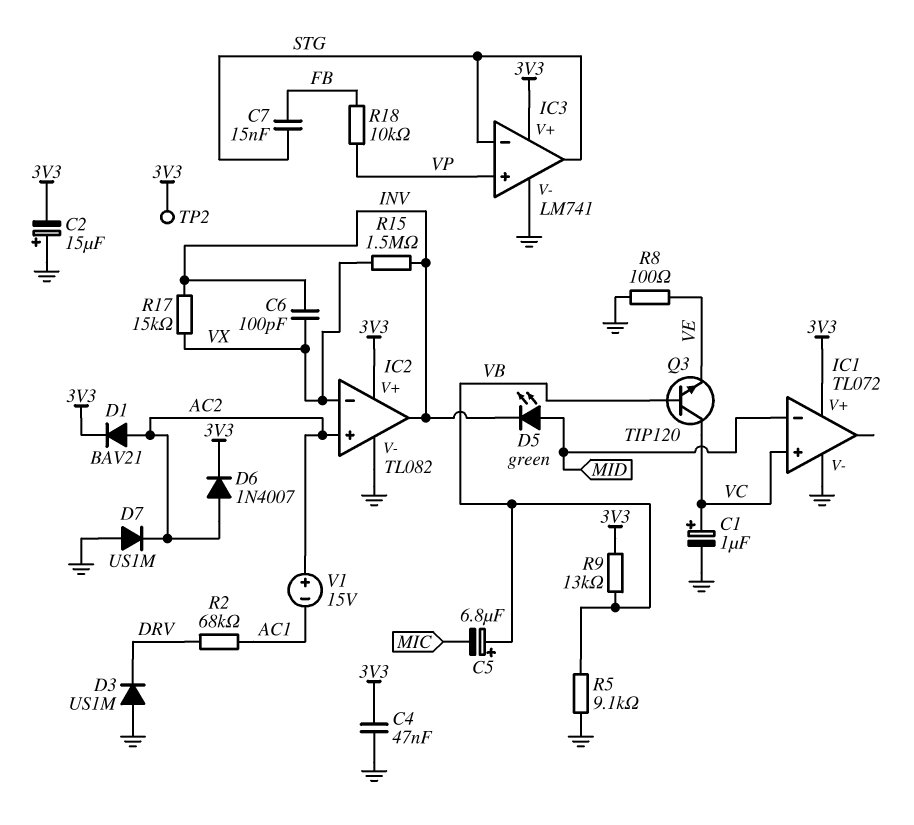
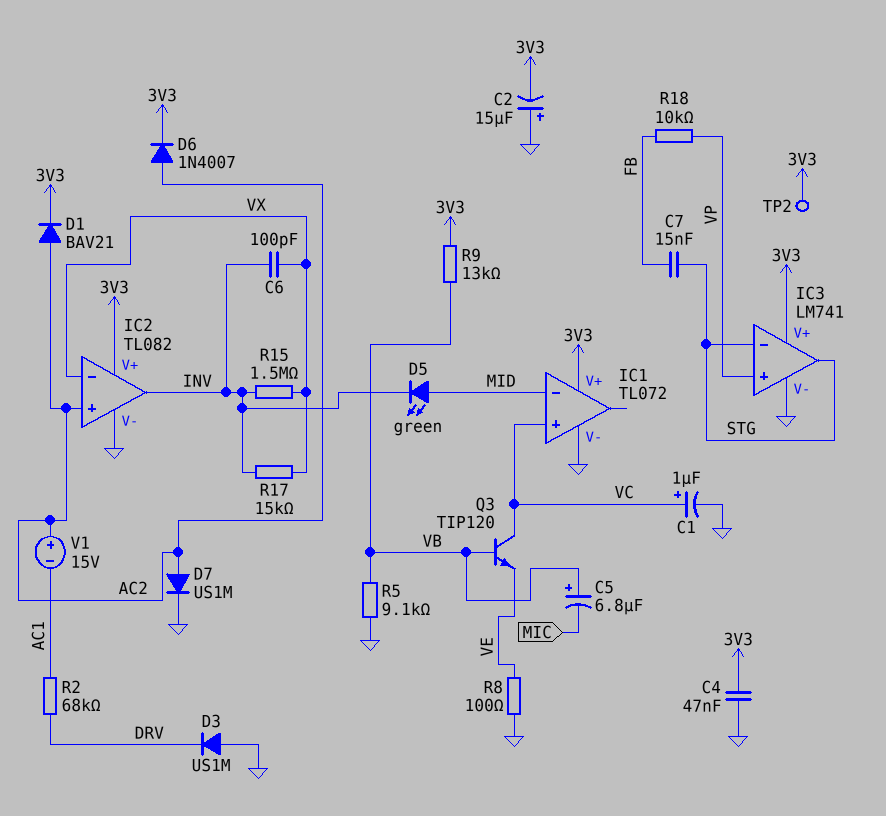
D7: diode US1M (A GND, K AC2) -> diode US1M (A AC2, K GND)

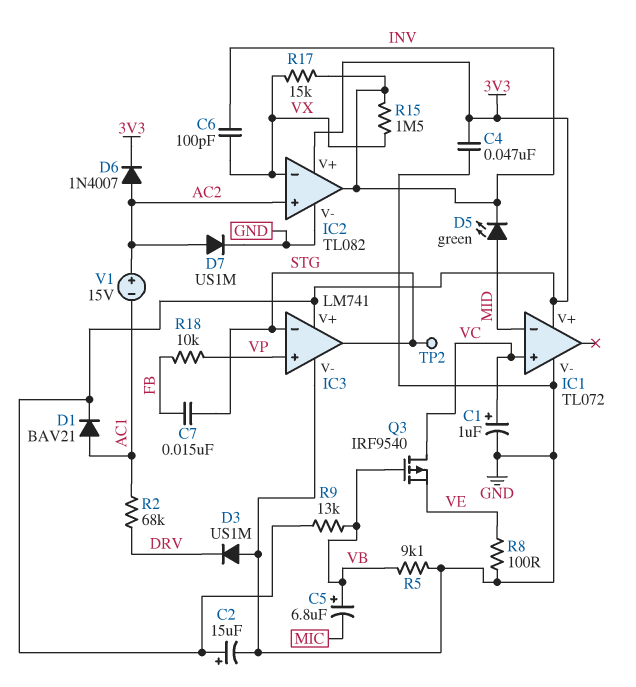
C2: 15uF (plus GND, minus 3V3) -> 15uF (plus 3V3, minus GND)
D1: diode BAV21 (A AC2, K 3V3) -> diode BAV21 (A AC1, K 3V3)
Q3: NPN TIP120 (B VB, C VC, E VE) -> PMOS IRF9540 (G VB, D VC, S VE)
TP2: test point (3V3) -> test point (STG)

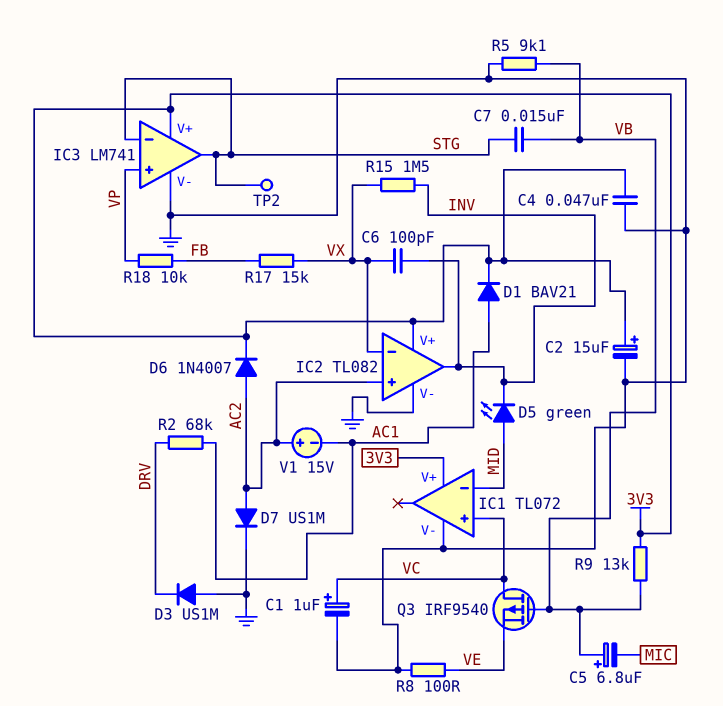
C7: 15nF (FB, STG) -> 15nF (STG, VB)
R17: 15k (INV, VX) -> 15k (FB, VX)

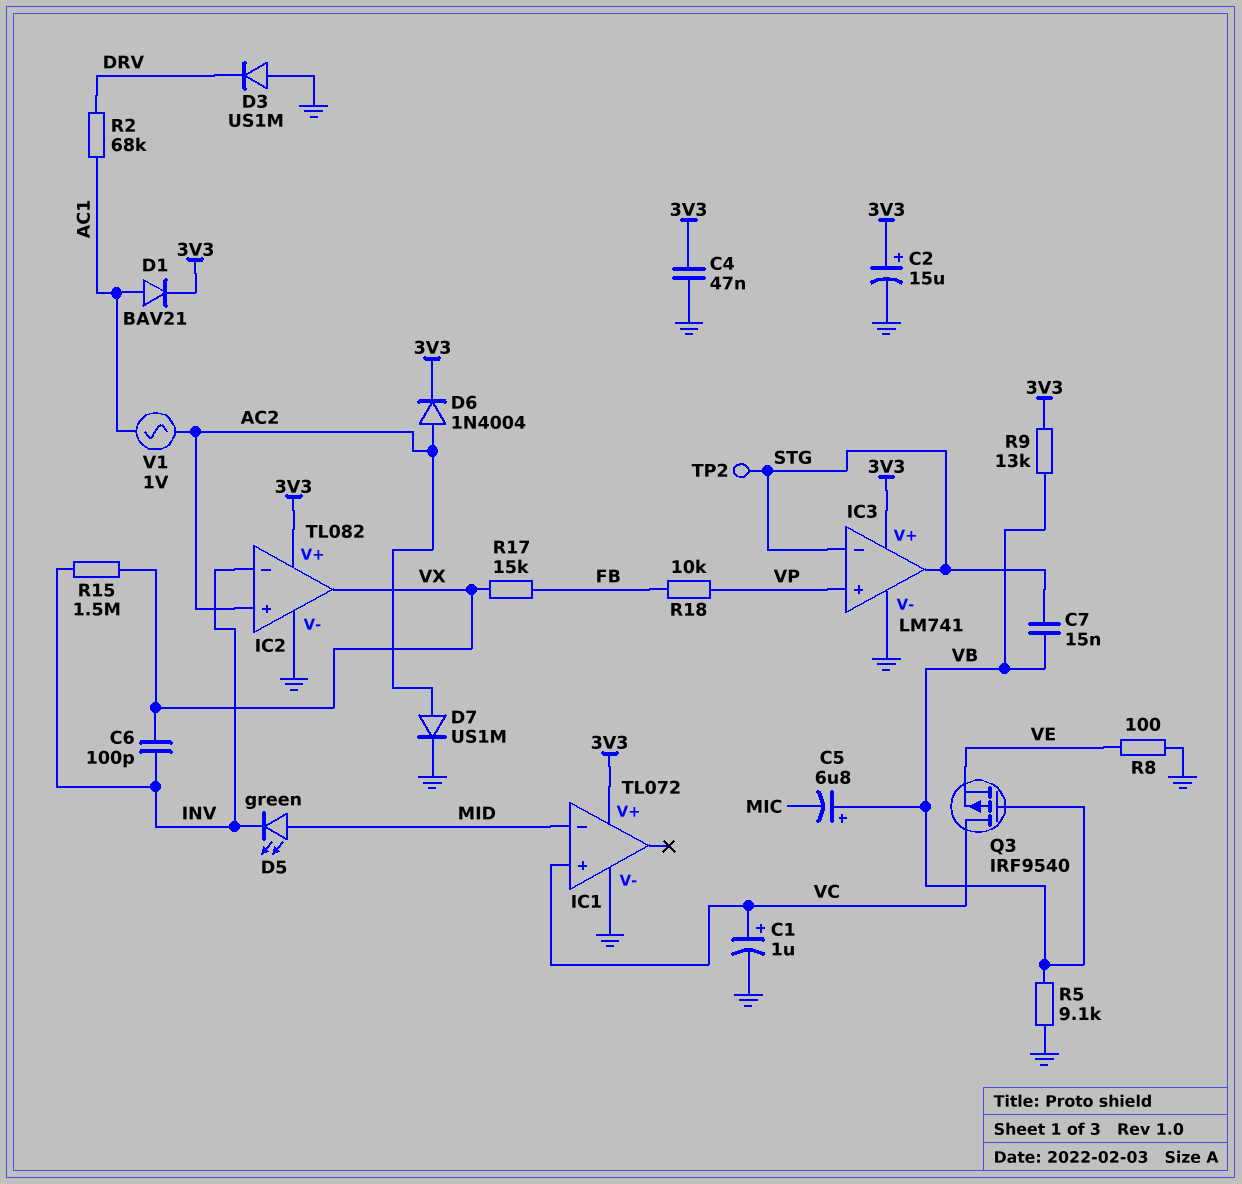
D6: diode 1N4007 (A AC2, K 3V3) -> diode 1N4004 (A AC2, K 3V3)
IC2 pin in-: VX -> INV
IC2 pin out: INV -> VX
V1: 15V (plus AC2, minus AC1) -> AC 1V (AC1, AC2)

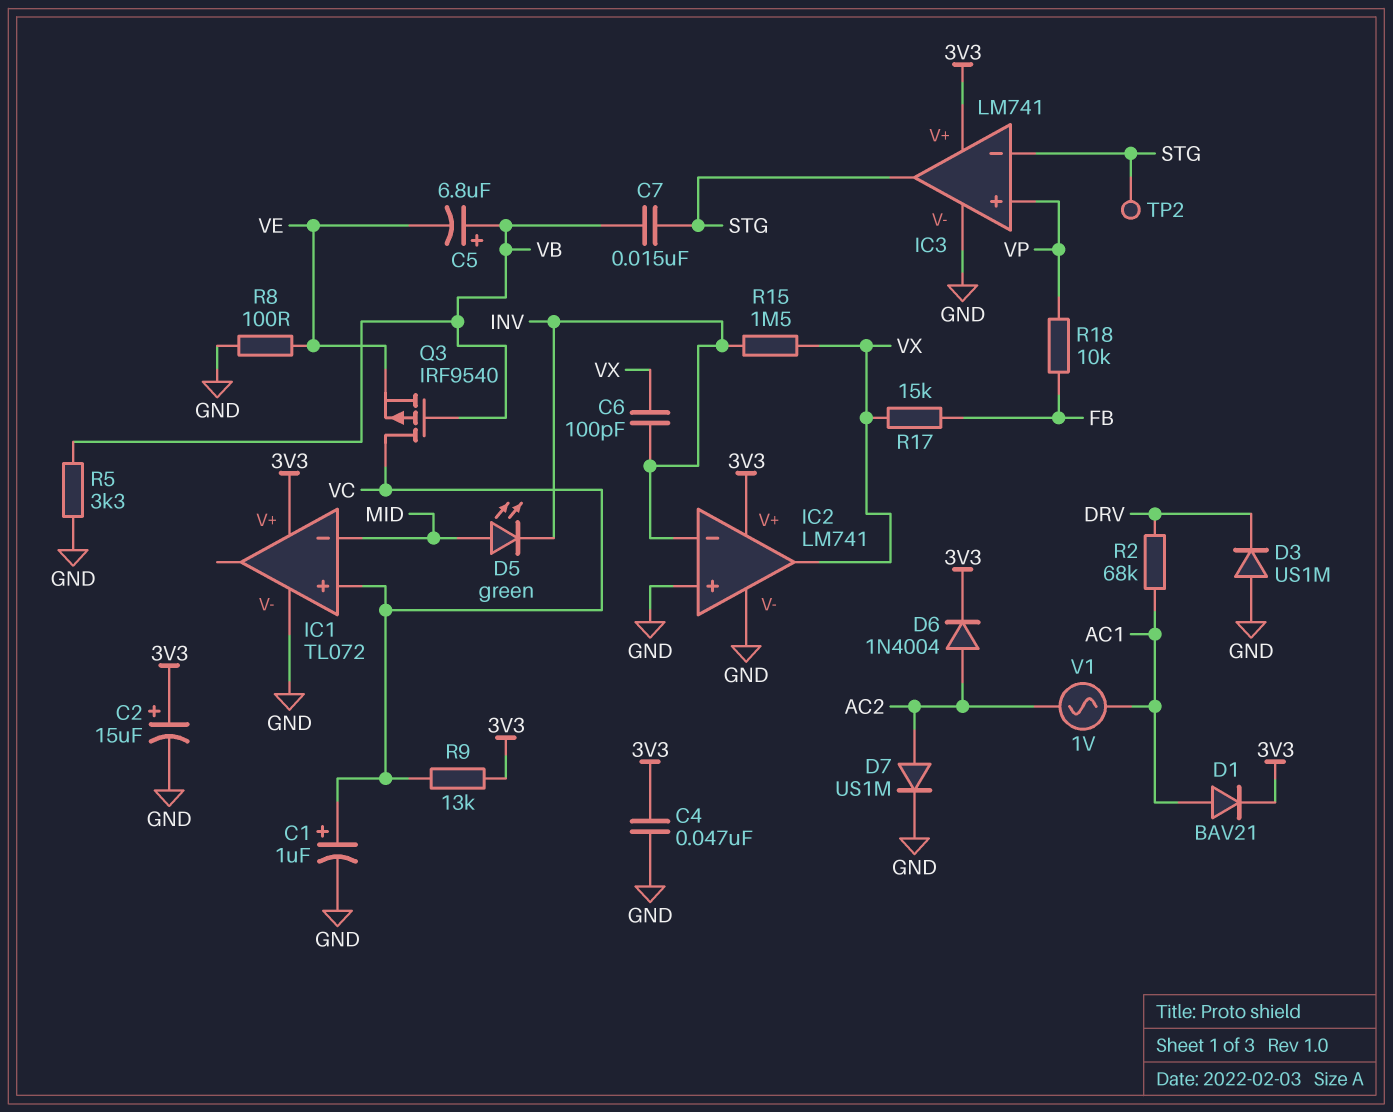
C5: 6.8uF (plus VB, minus MIC) -> 6.8uF (plus VB, minus VE)
IC2: TL082 -> LM741
IC2 pin in+: AC2 -> GND
R5: 9.1k (GND, VB) -> 3.3k (GND, VB)
R9: 13k (3V3, VB) -> 13k (3V3, VC)

